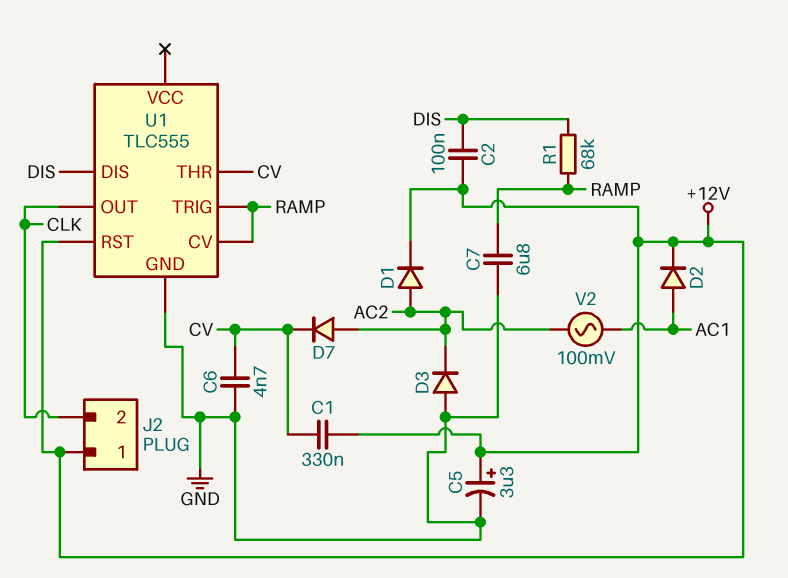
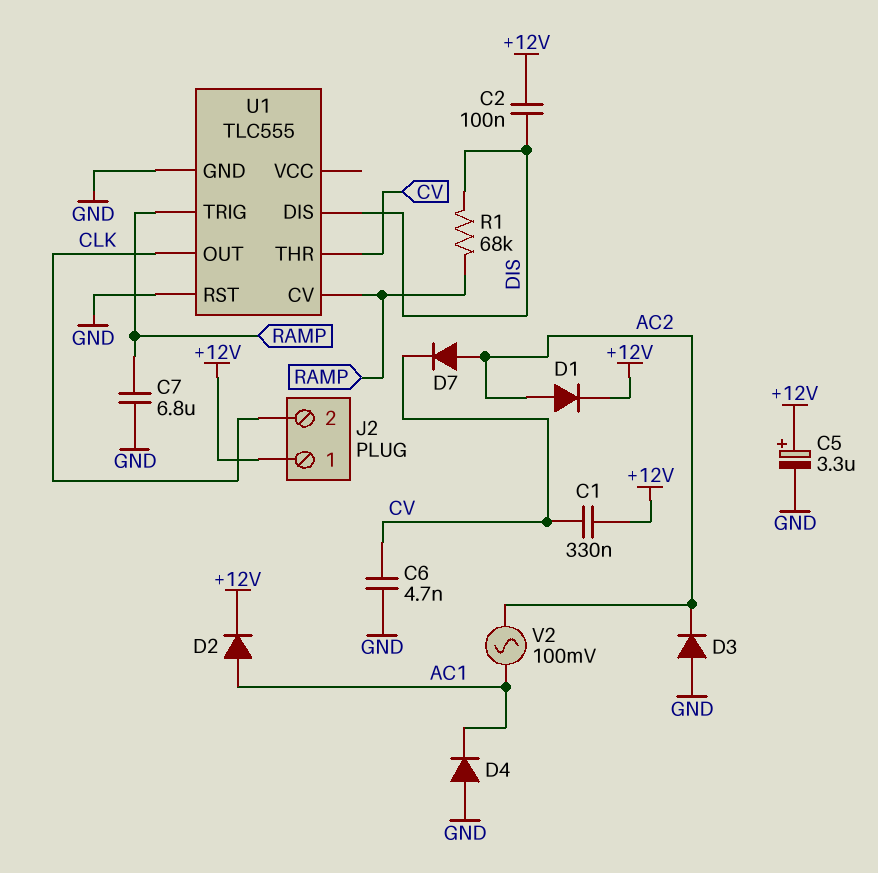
D4: none -> diode (A GND, K AC1)
U1 pin RST: +12V -> GND

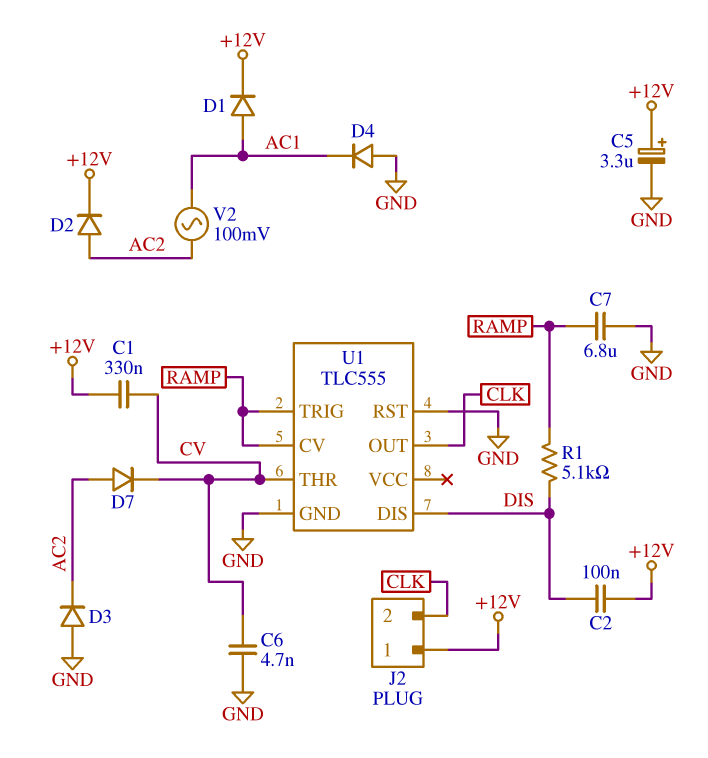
D1: diode (A AC2, K +12V) -> diode (A AC1, K +12V)
D2: diode (A AC1, K +12V) -> diode (A AC2, K +12V)
R1: 68k (DIS, RAMP) -> 5.1k (DIS, RAMP)

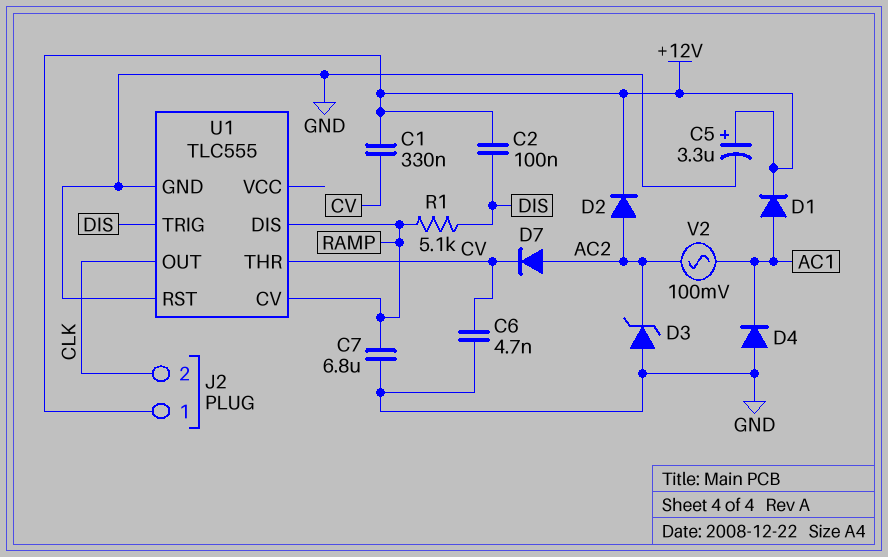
D3: diode (A GND, K AC2) -> zener (A GND, K AC2)
U1 pin DIS: DIS -> RAMP
U1 pin TRIG: RAMP -> DIS

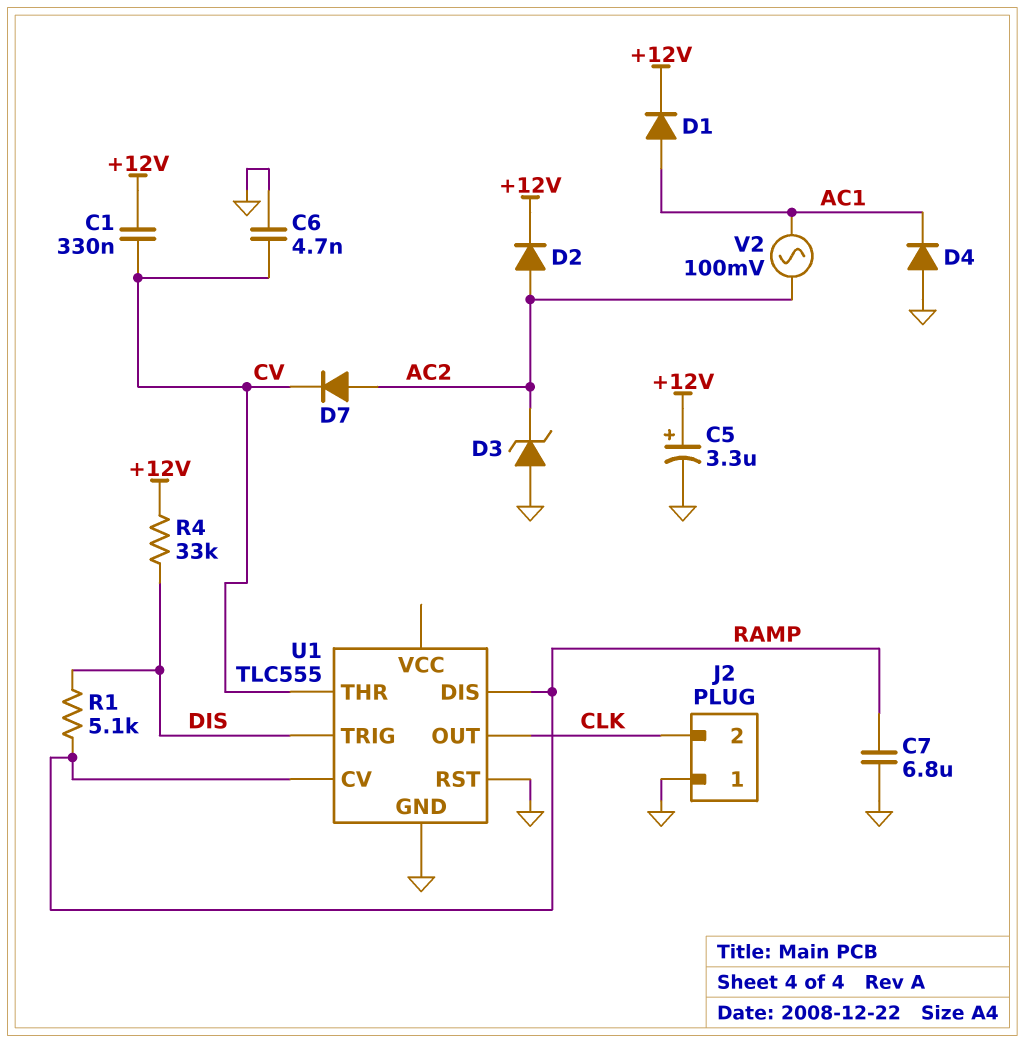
C2: 100nF (+12V, DIS) -> none
J2 pin 1: +12V -> GND
R4: none -> 33k (+12V, DIS)

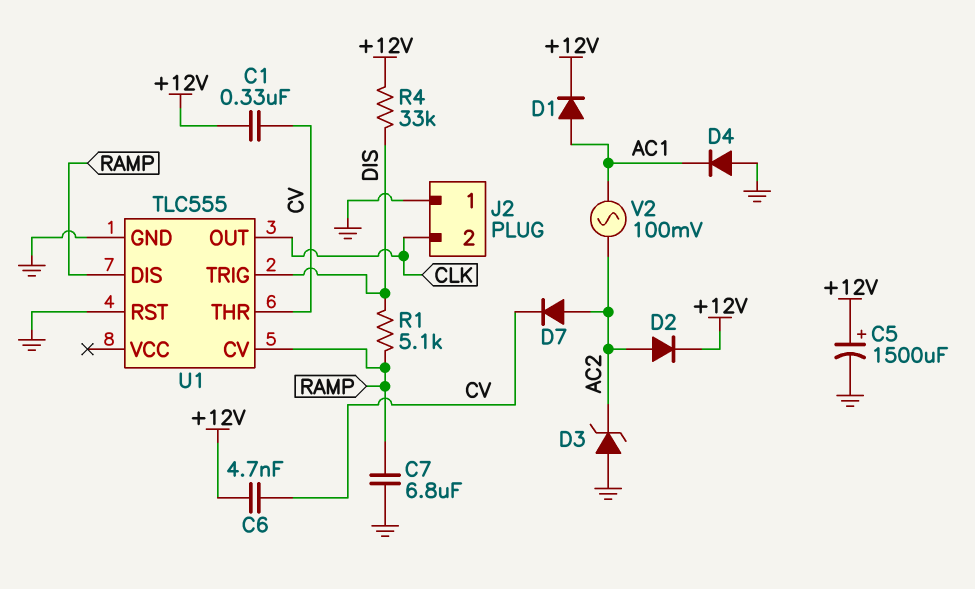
C5: 3.3uF (plus +12V, minus GND) -> 1500uF (plus +12V, minus GND)
C6: 4.7nF (CV, GND) -> 4.7nF (+12V, CV)

